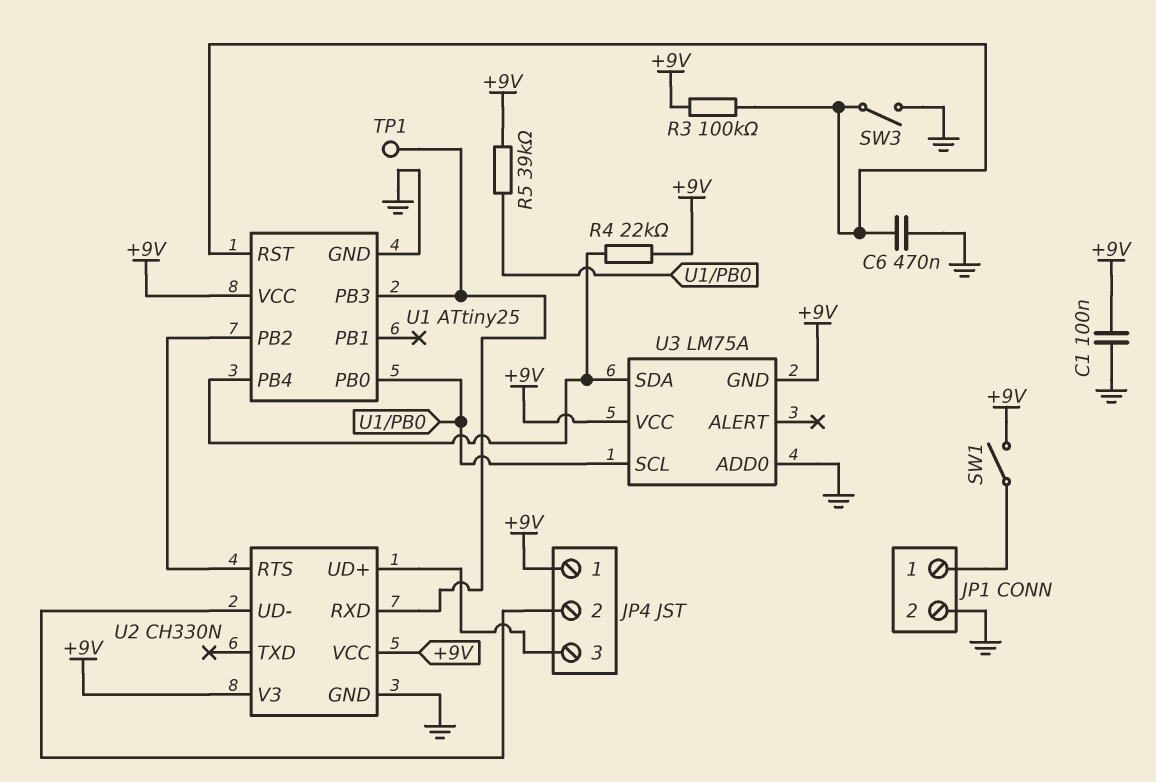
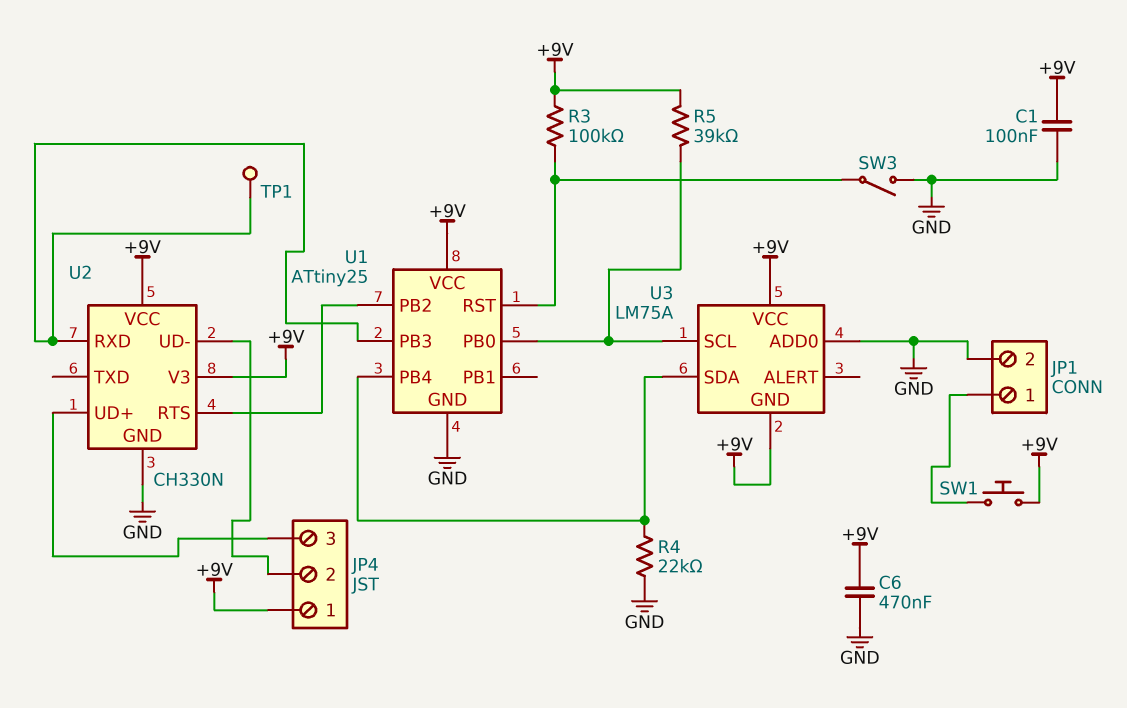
C6: 470nF (GND, U1/RST) -> 470nF (+9V, GND)
R4: 22k (+9V, U1/PB4) -> 22k (GND, U1/PB4)
SW1: switch (+9V, JP1/1) -> button (+9V, JP1/1)

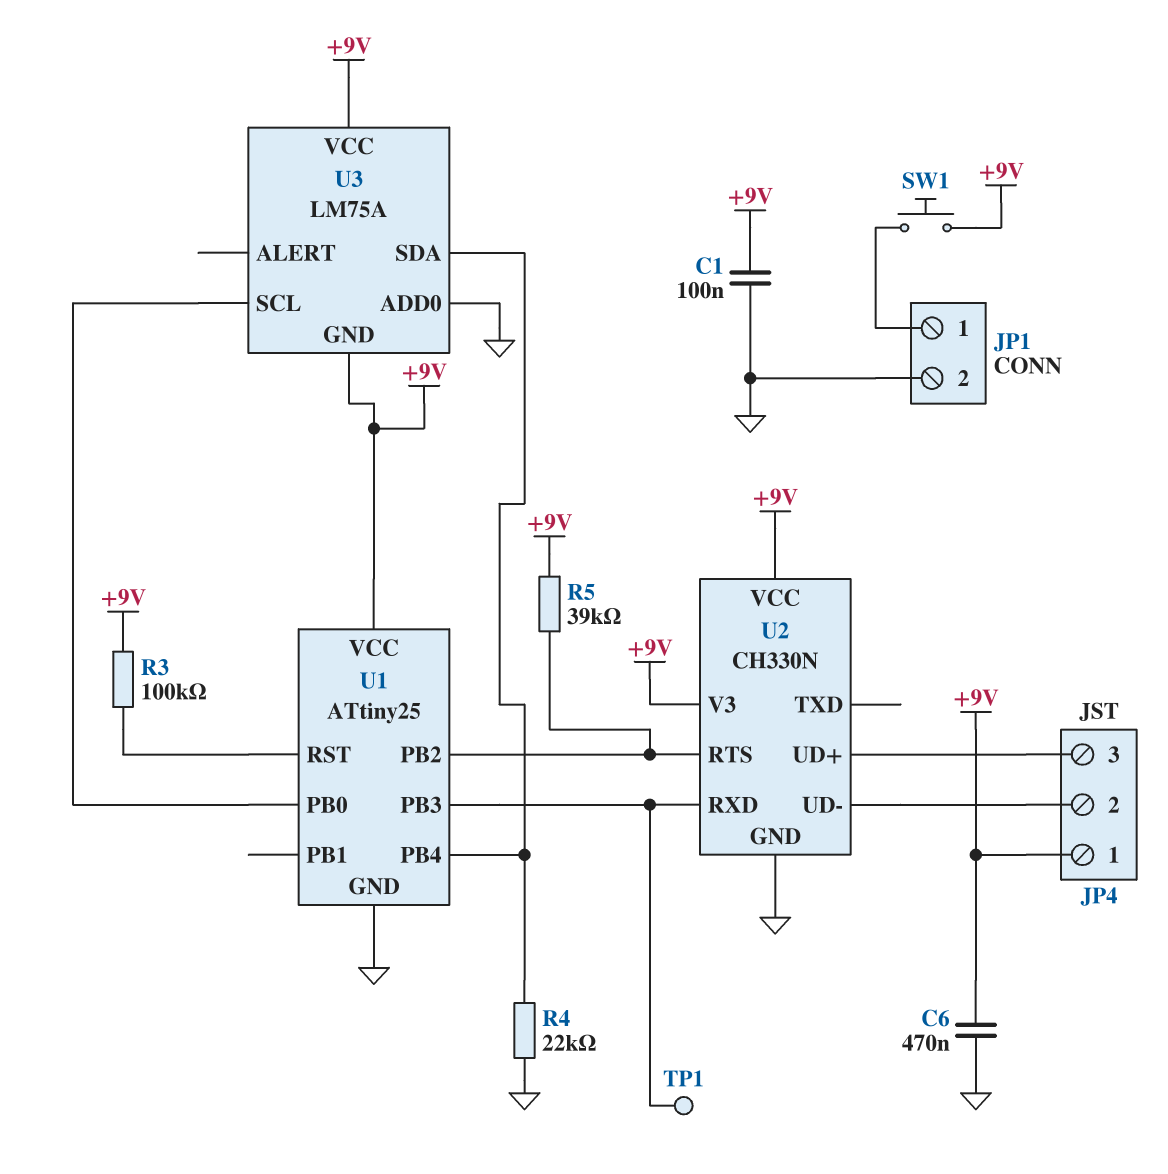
R5: 39k (+9V, U1/PB0) -> 39k (+9V, U1/PB2)
SW3: switch (GND, U1/RST) -> none

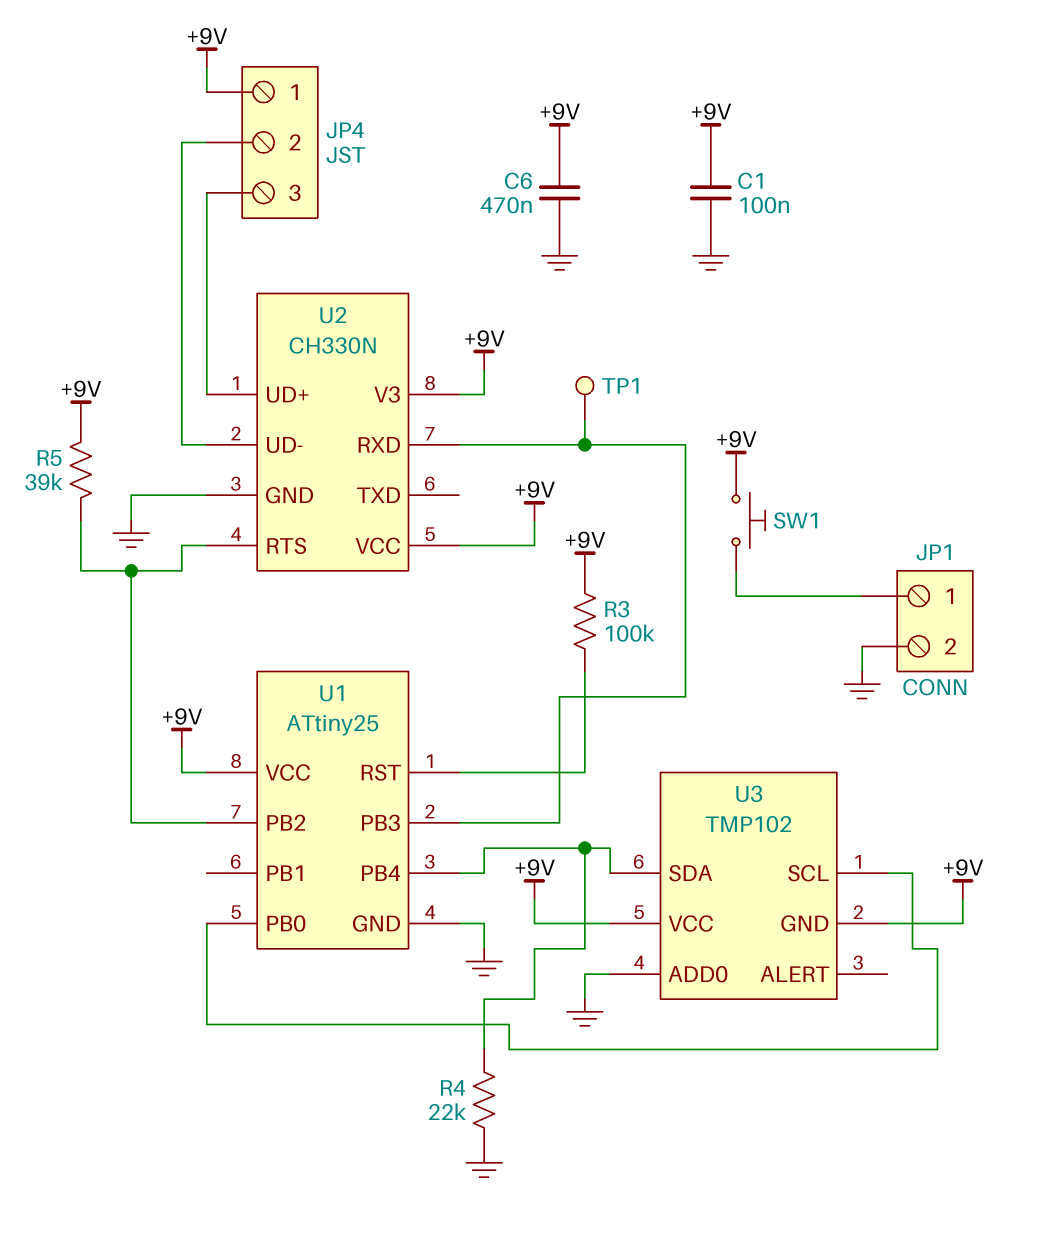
U3: LM75A -> TMP102

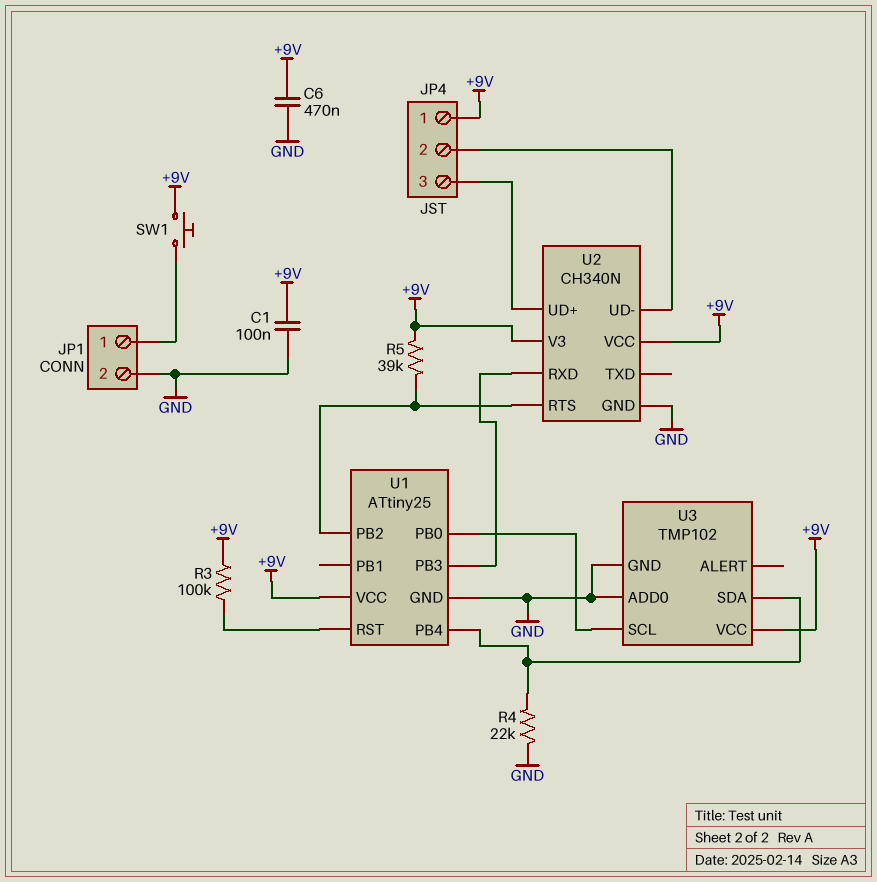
TP1: test point (U1/PB3) -> none
U2: CH330N -> CH340N
U3 pin GND: +9V -> GND

